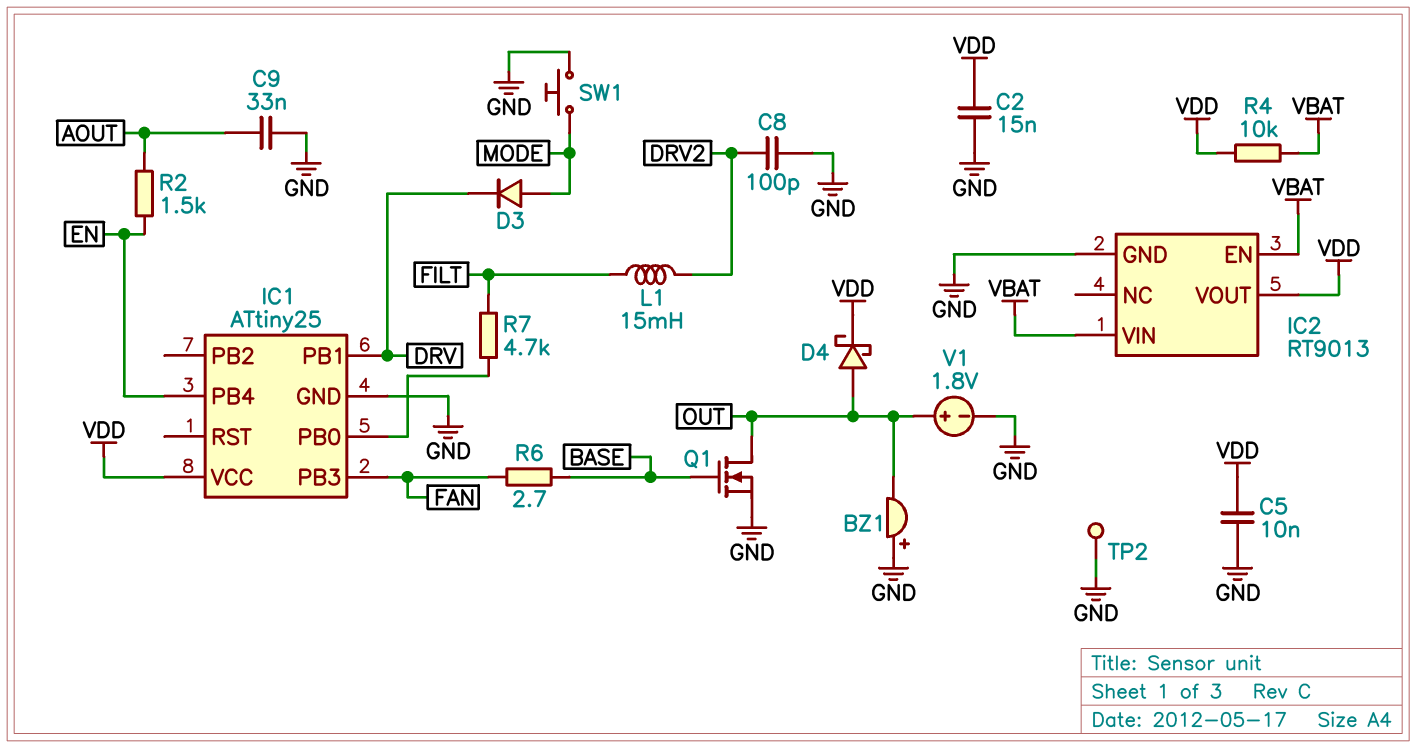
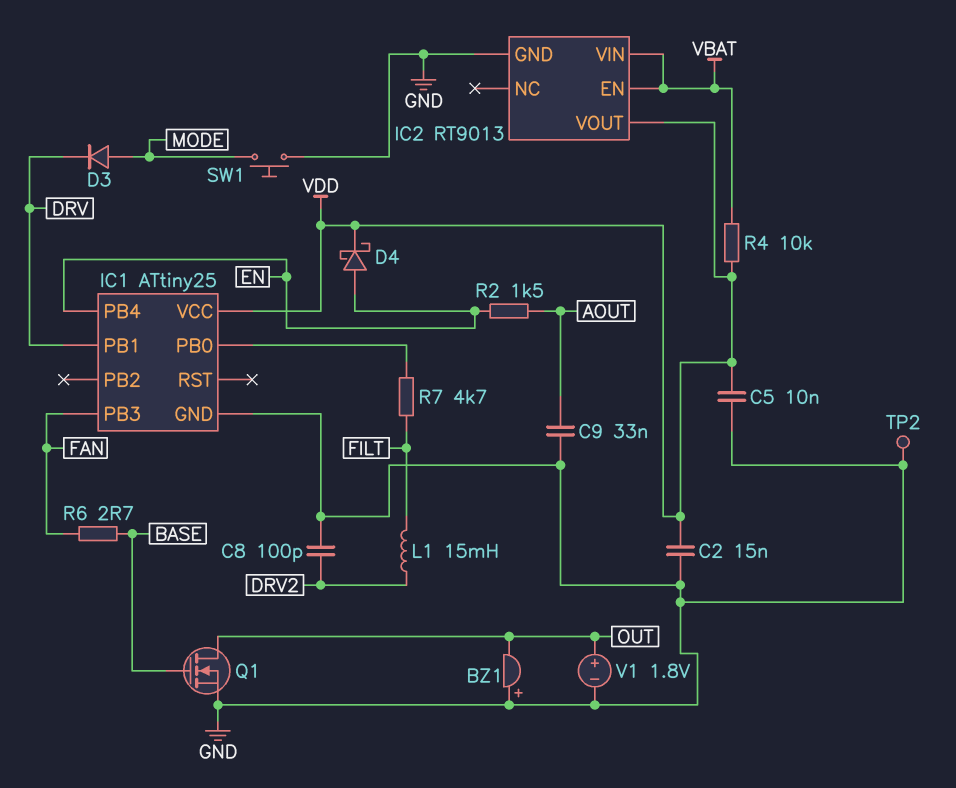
D4: schottky (A OUT, K VDD) -> schottky (A EN, K VDD)

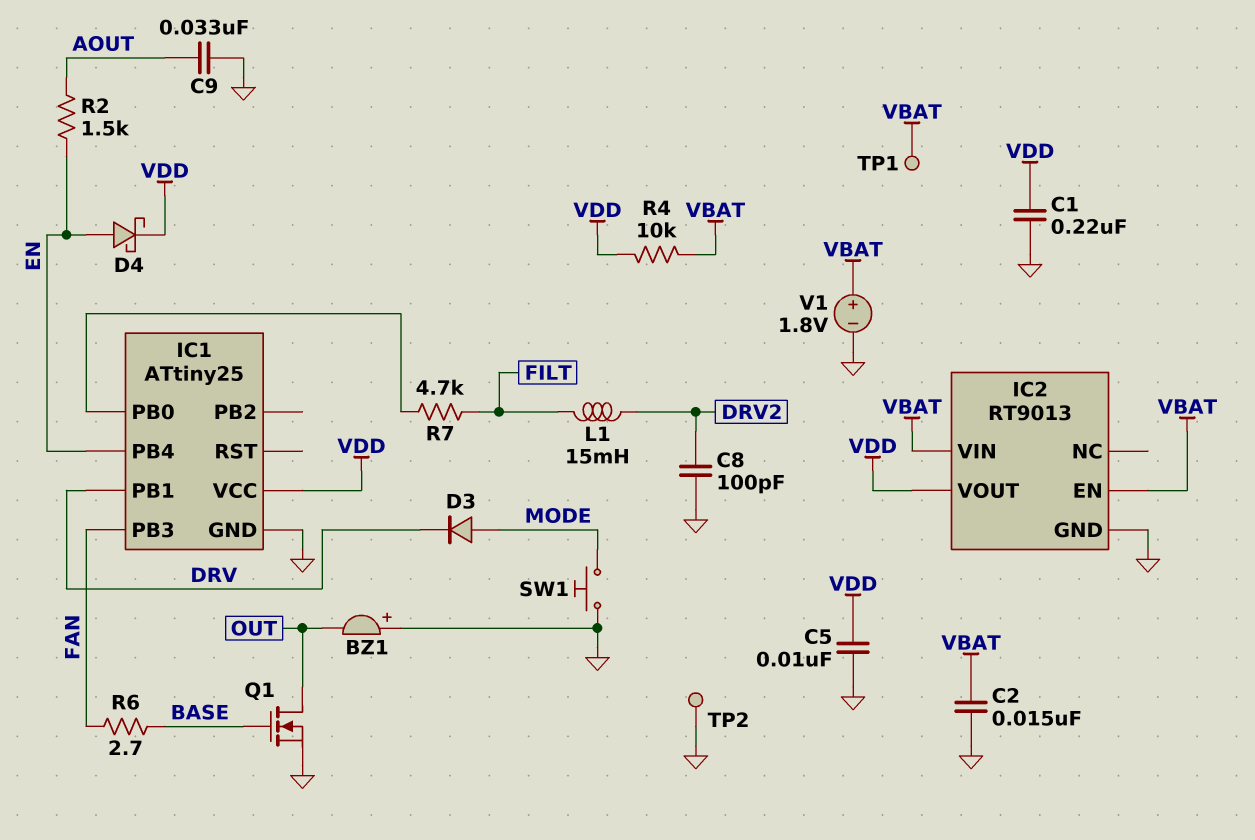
C1: none -> 220nF (GND, VDD)
C2: 15nF (GND, VDD) -> 15nF (GND, VBAT)
TP1: none -> test point (VBAT)
V1: 1.8V (plus OUT, minus GND) -> 1.8V (plus VBAT, minus GND)

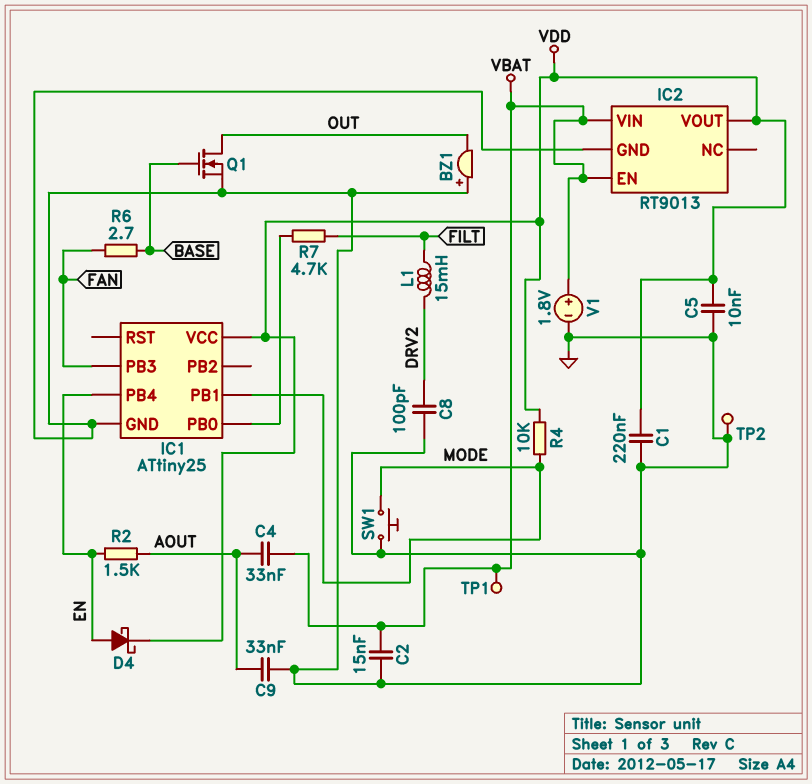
C4: none -> 33nF (AOUT, VBAT)
D3: diode (A MODE, K DRV) -> none
IC1 pin PB1: DRV -> MODE
R4: 10k (VBAT, VDD) -> 10k (MODE, VDD)

